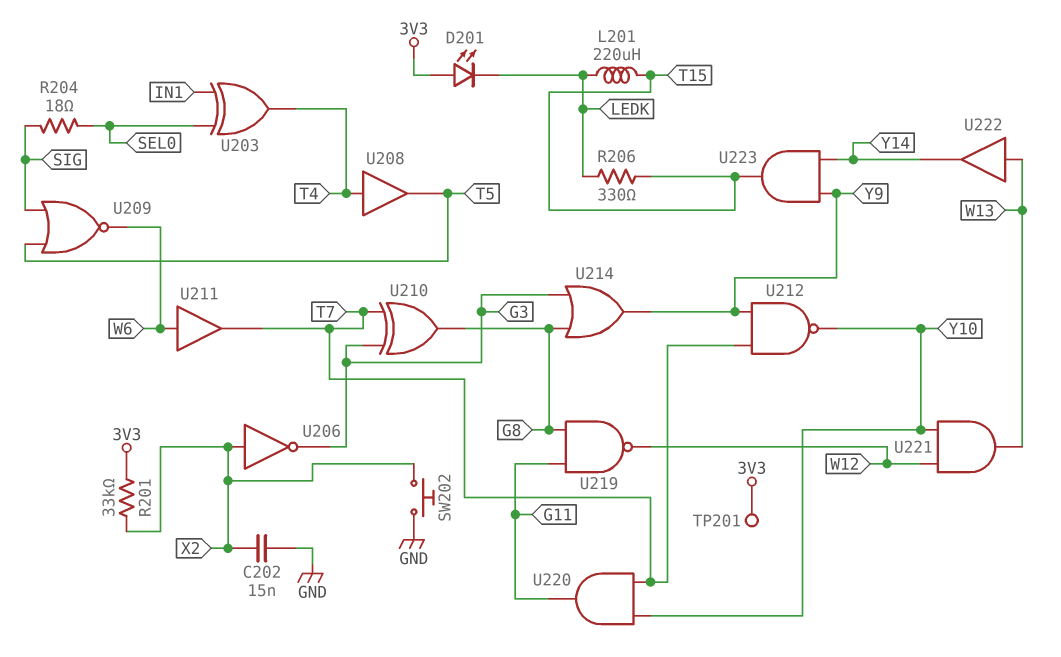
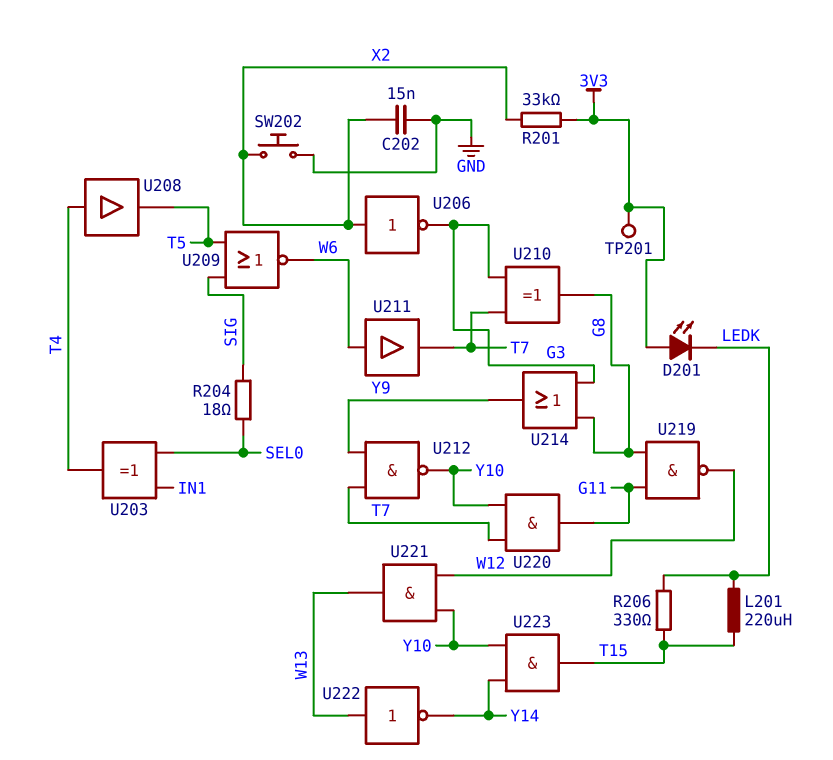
U222: buffer (in W13, out Y14) -> NOT (in W13, out Y14)
U223: AND (in Y9, in Y14, out T15) -> AND (in Y10, in Y14, out T15)

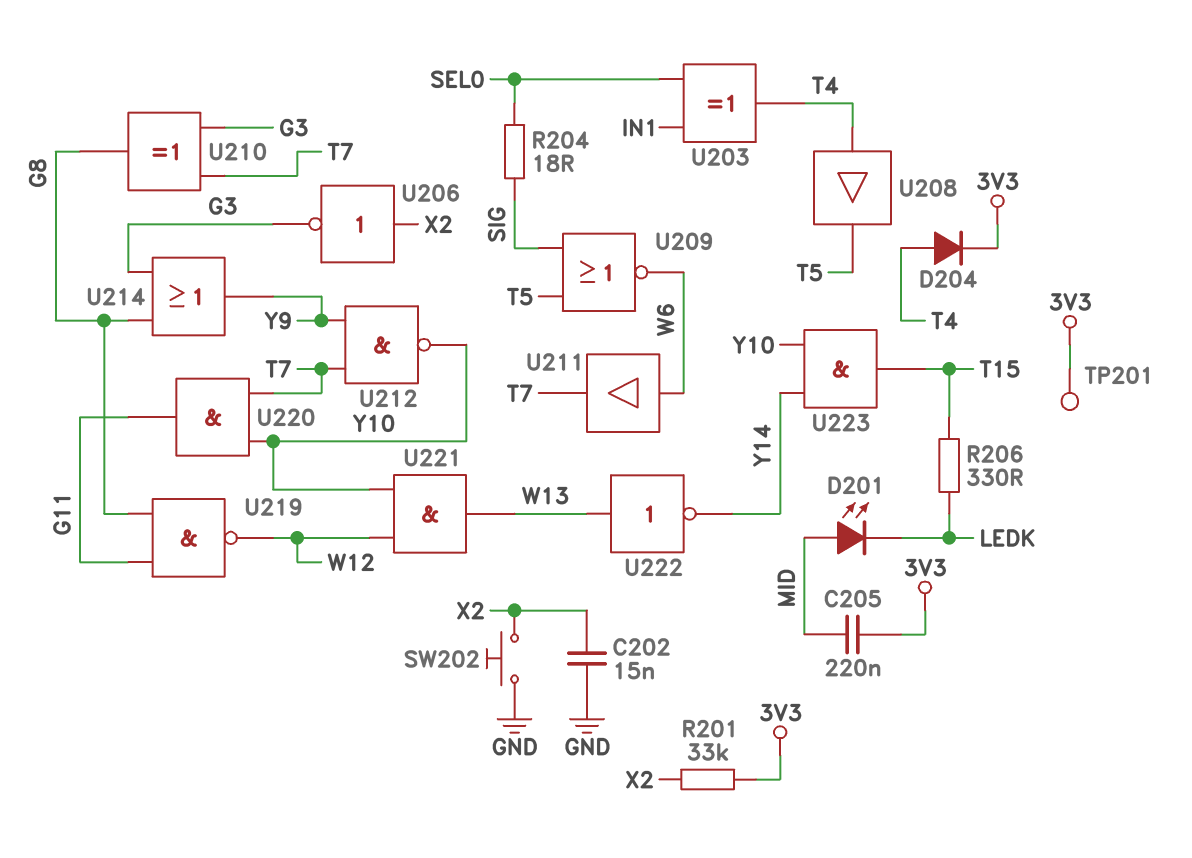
C205: none -> 220nF (3V3, MID)
D201: LED (A 3V3, K LEDK) -> LED (A MID, K LEDK)
D204: none -> diode (A T4, K 3V3)
L201: 220uH (LEDK, T15) -> none

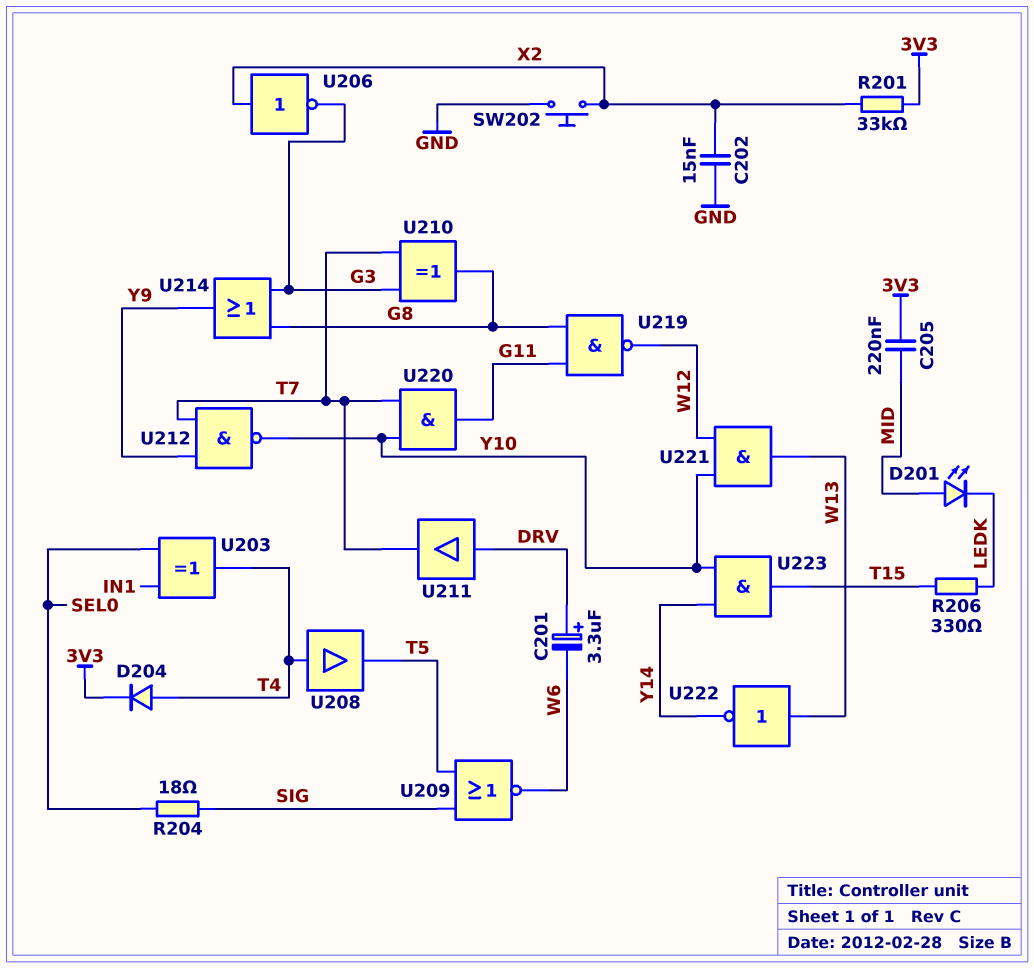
C201: none -> 3.3uF (plus DRV, minus W6)
TP201: test point (3V3) -> none
U211: buffer (in W6, out T7) -> buffer (in DRV, out T7)

